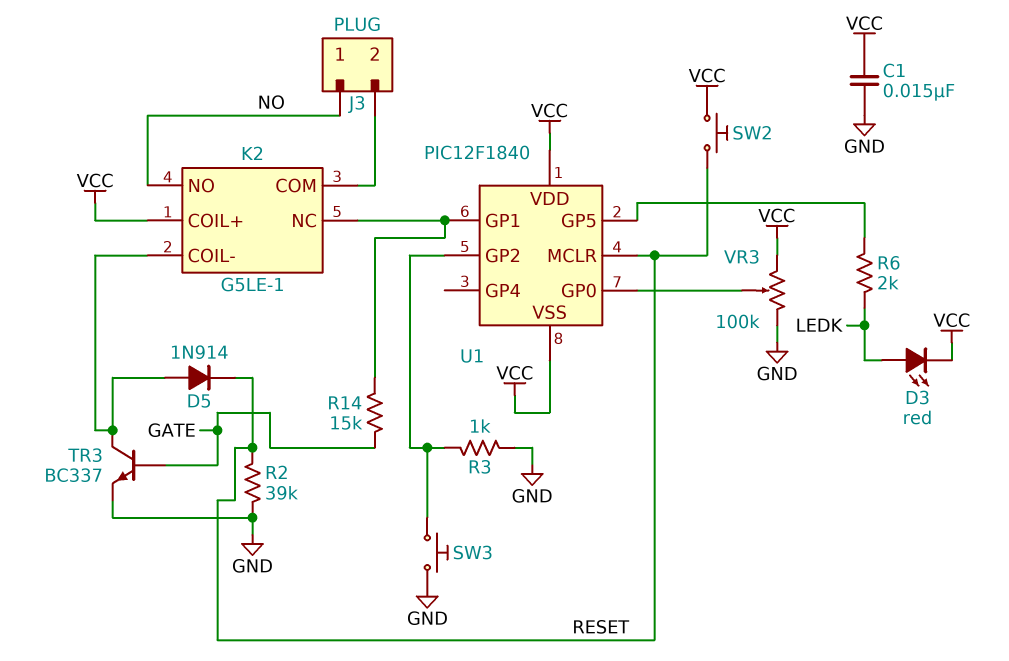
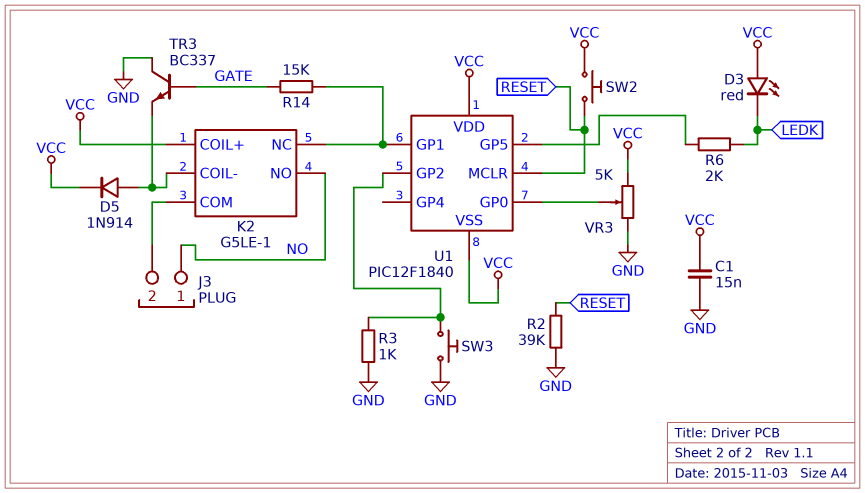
D3: LED red (A LEDK, K VCC) -> LED red (A VCC, K LEDK)
D5: diode 1N914 (A K2/COIL-, K RESET) -> diode 1N914 (A K2/COIL-, K VCC)
TR3: NPN BC337 (B GATE, C K2/COIL-, E GND) -> NPN BC337 (B GATE, C GND, E K2/COIL-)
VR3: 100k (GND, VCC, wiper U1/GP0) -> 5k (GND, VCC, wiper U1/GP0)

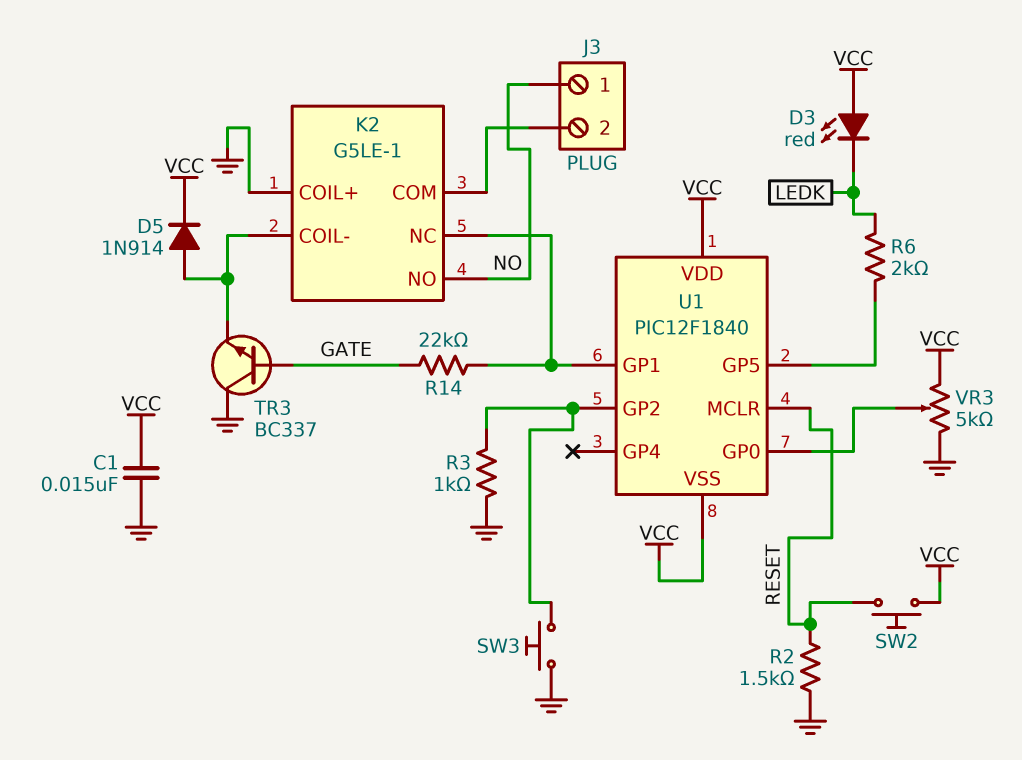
K2 pin COIL+: VCC -> GND
R2: 39k (GND, RESET) -> 1.5k (GND, RESET)
R14: 15k (GATE, K2/NC) -> 22k (GATE, K2/NC)

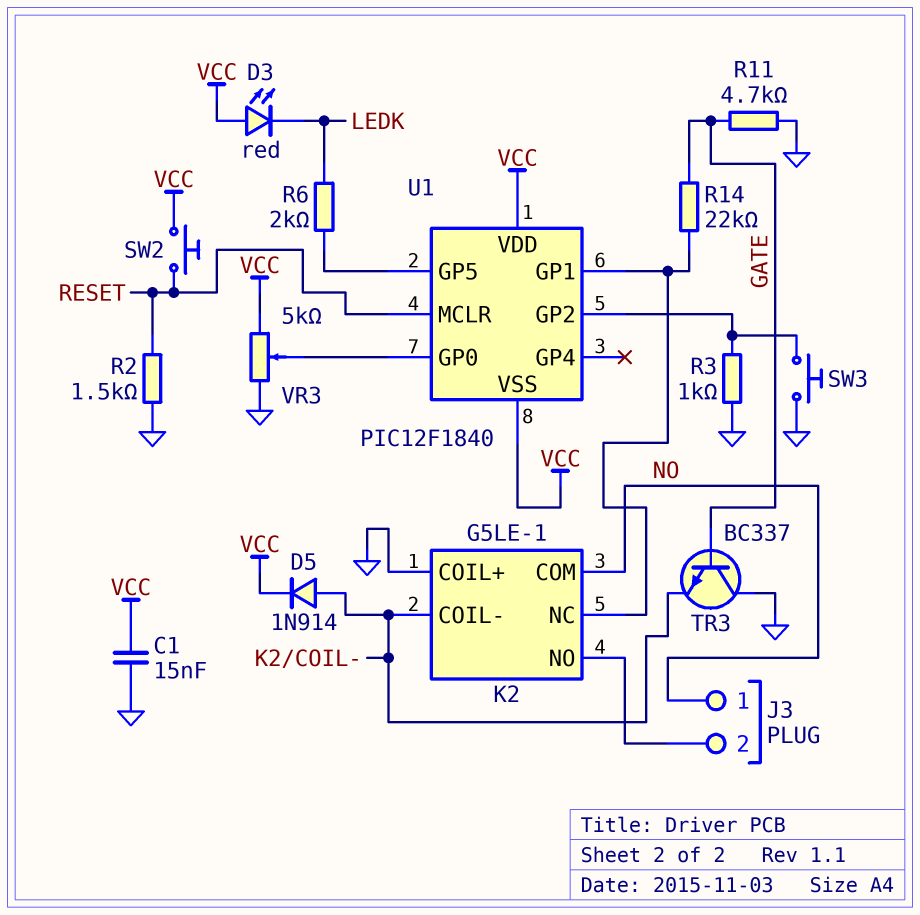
K2 pin COM: J3/2 -> NO
K2 pin NO: NO -> J3/2
R11: none -> 4.7k (GATE, GND)

